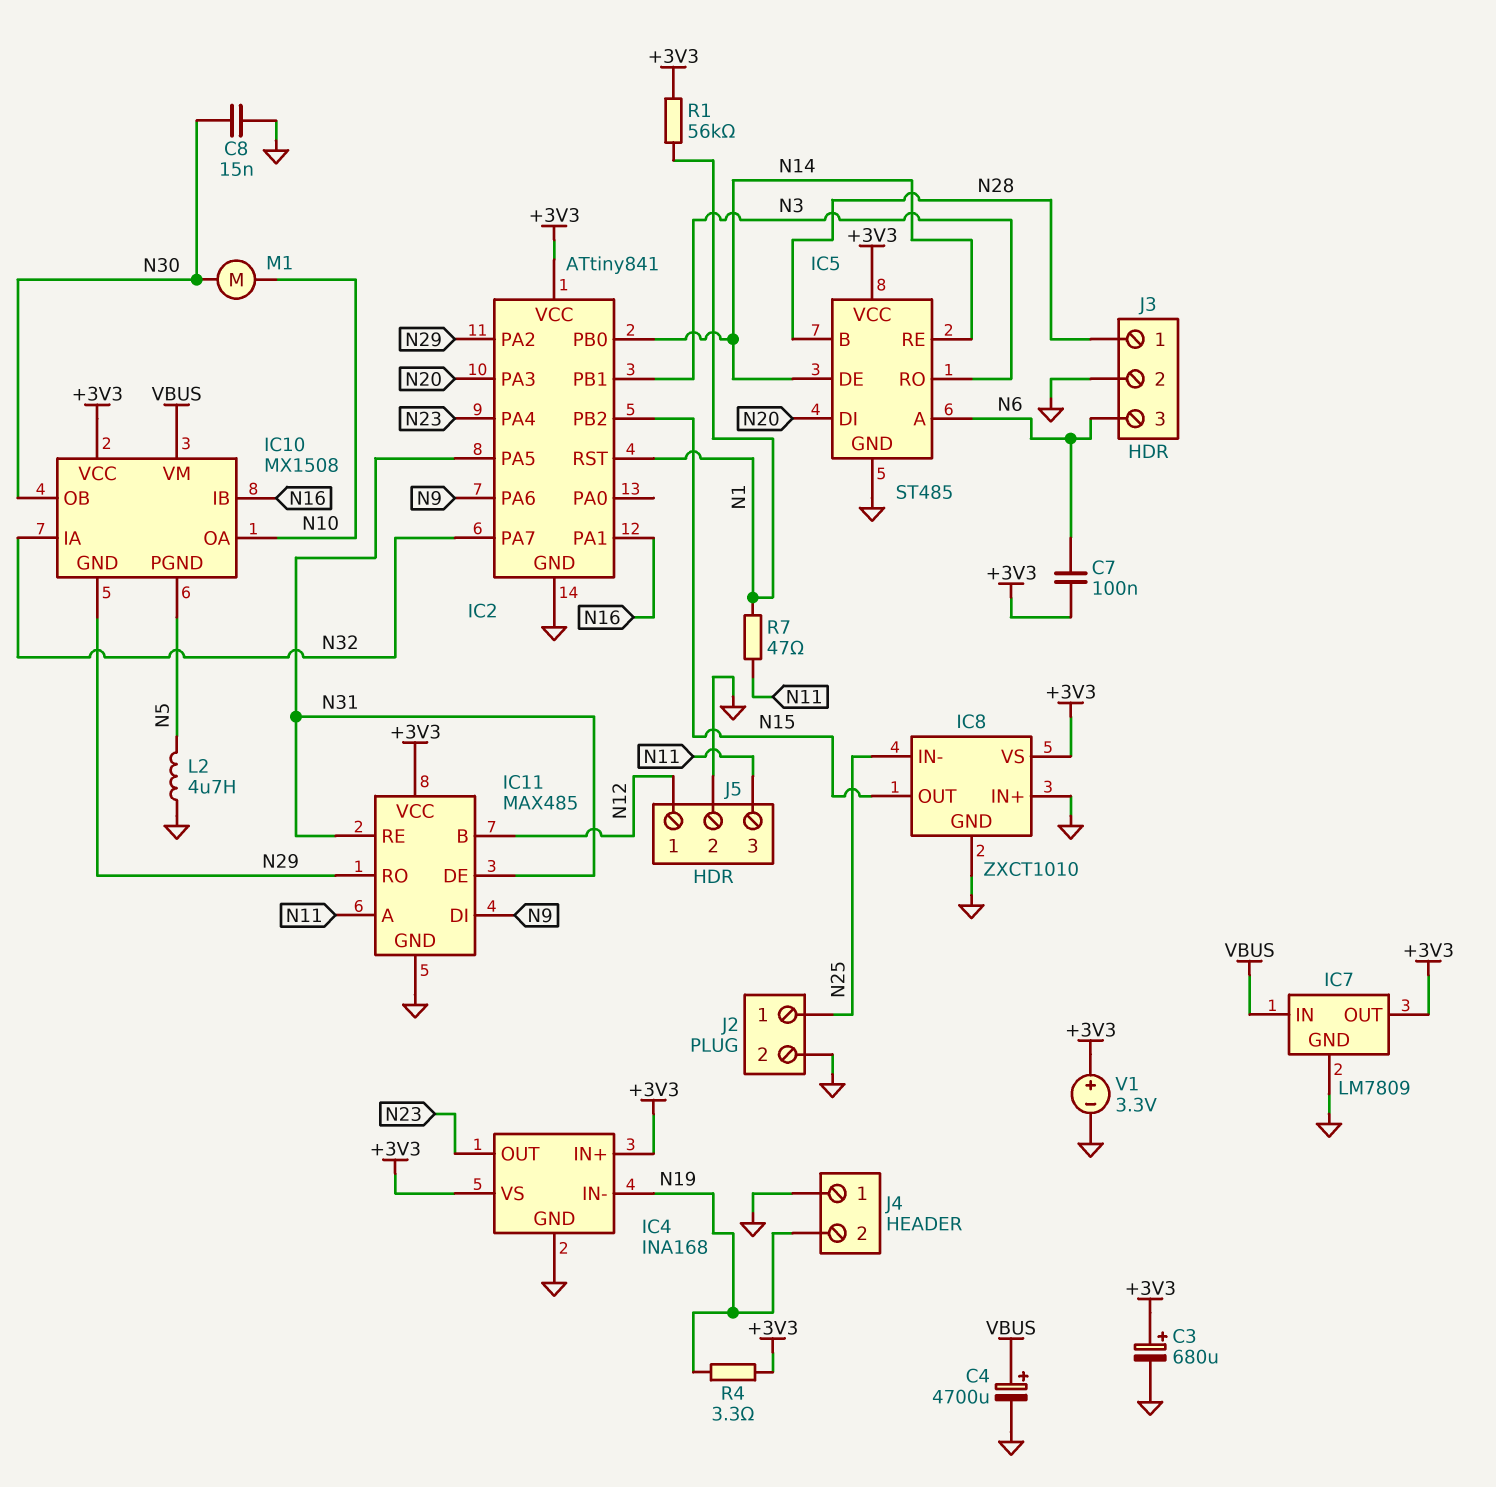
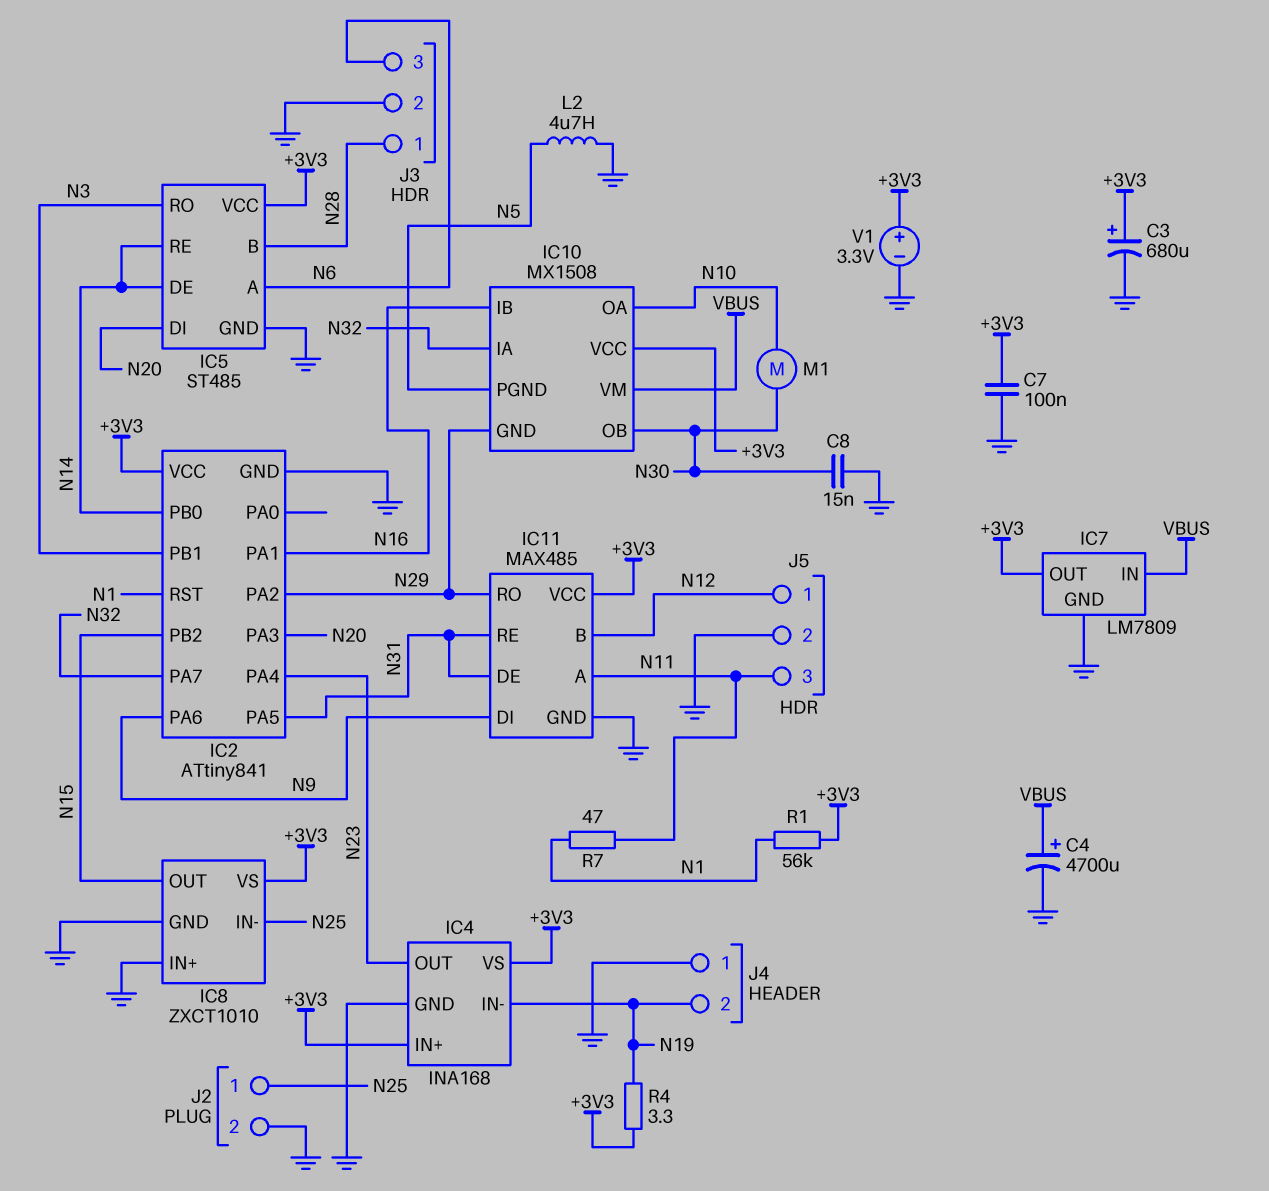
C7: 100nF (+3V3, N6) -> 100nF (+3V3, GND)

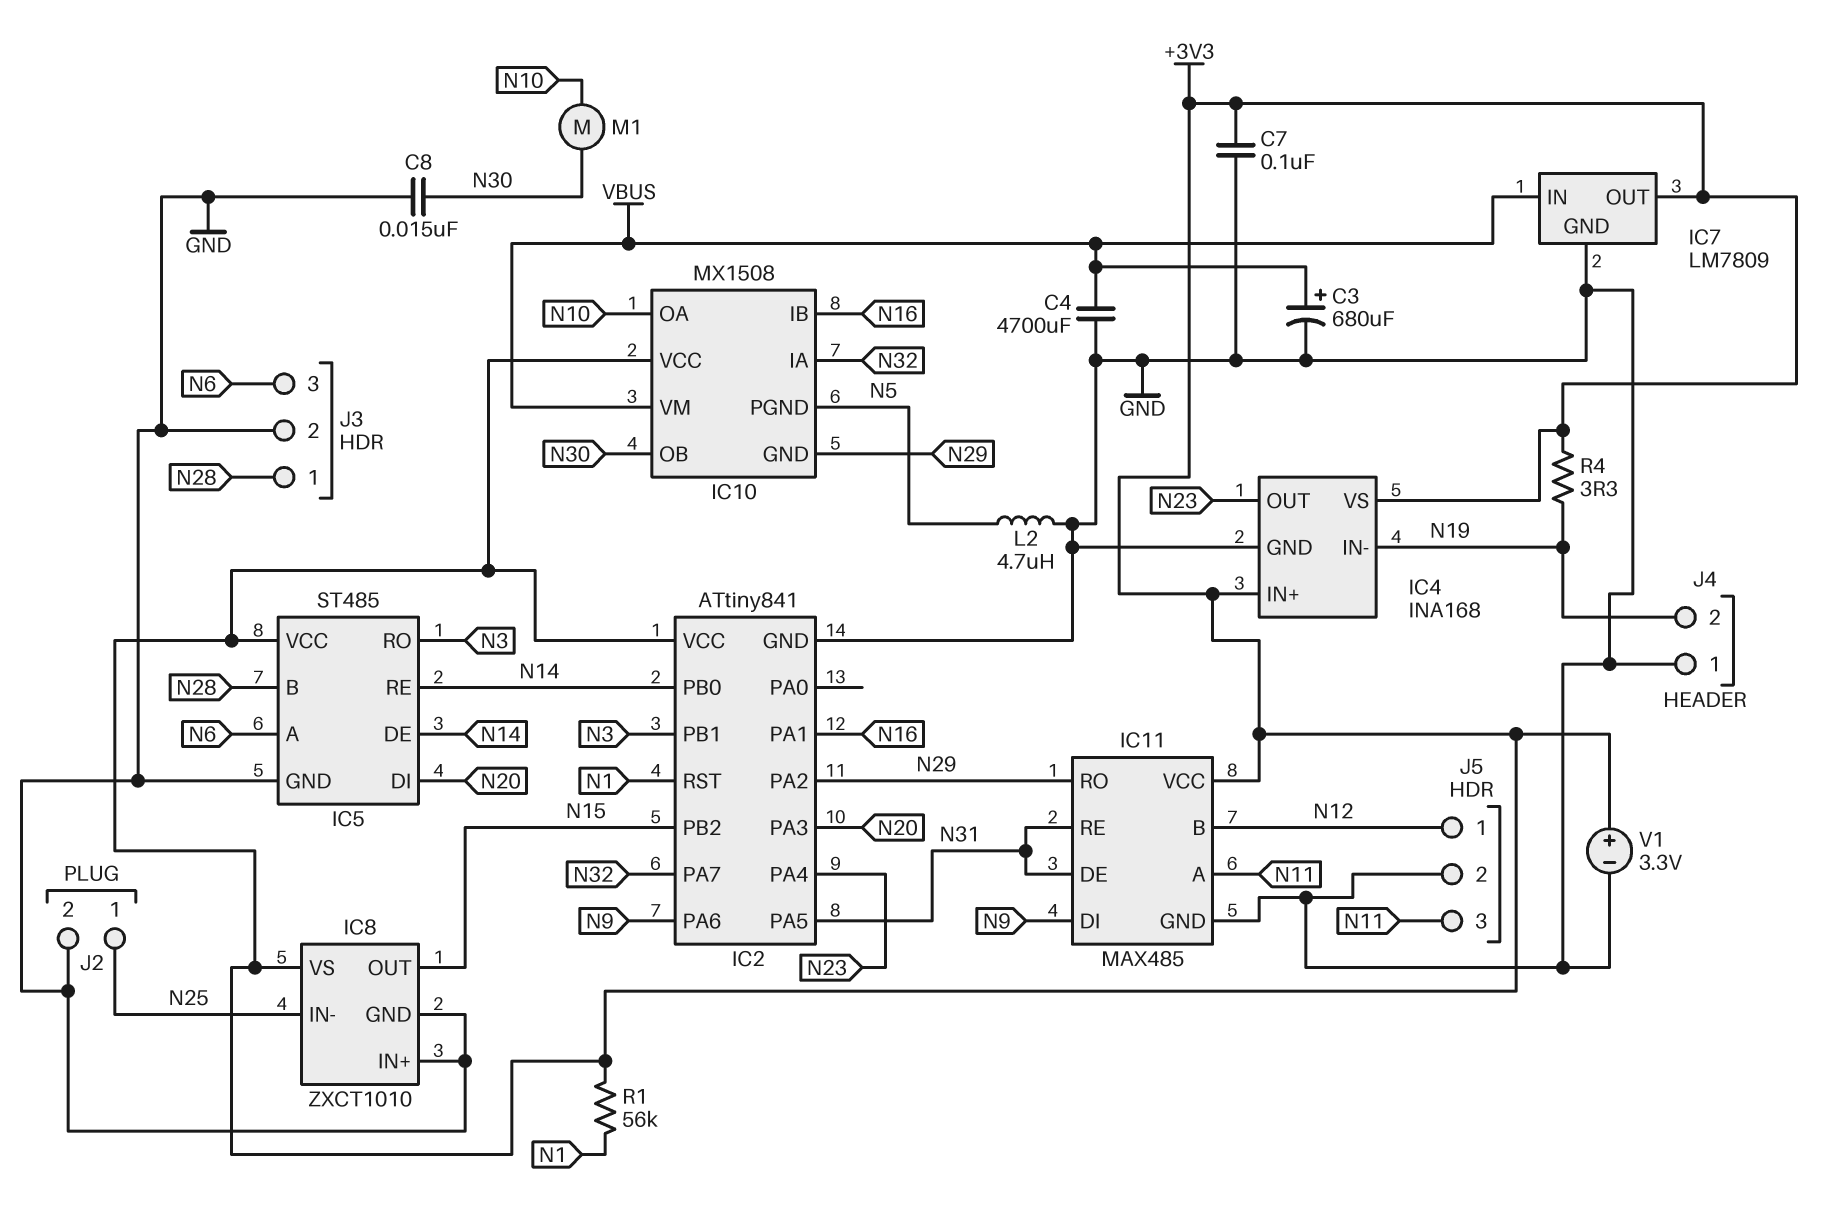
C3: 680uF (plus +3V3, minus GND) -> 680uF (plus VBUS, minus GND)
C4: 4700uF (plus VBUS, minus GND) -> 4700uF (GND, VBUS)
R7: 47 (N1, N11) -> none

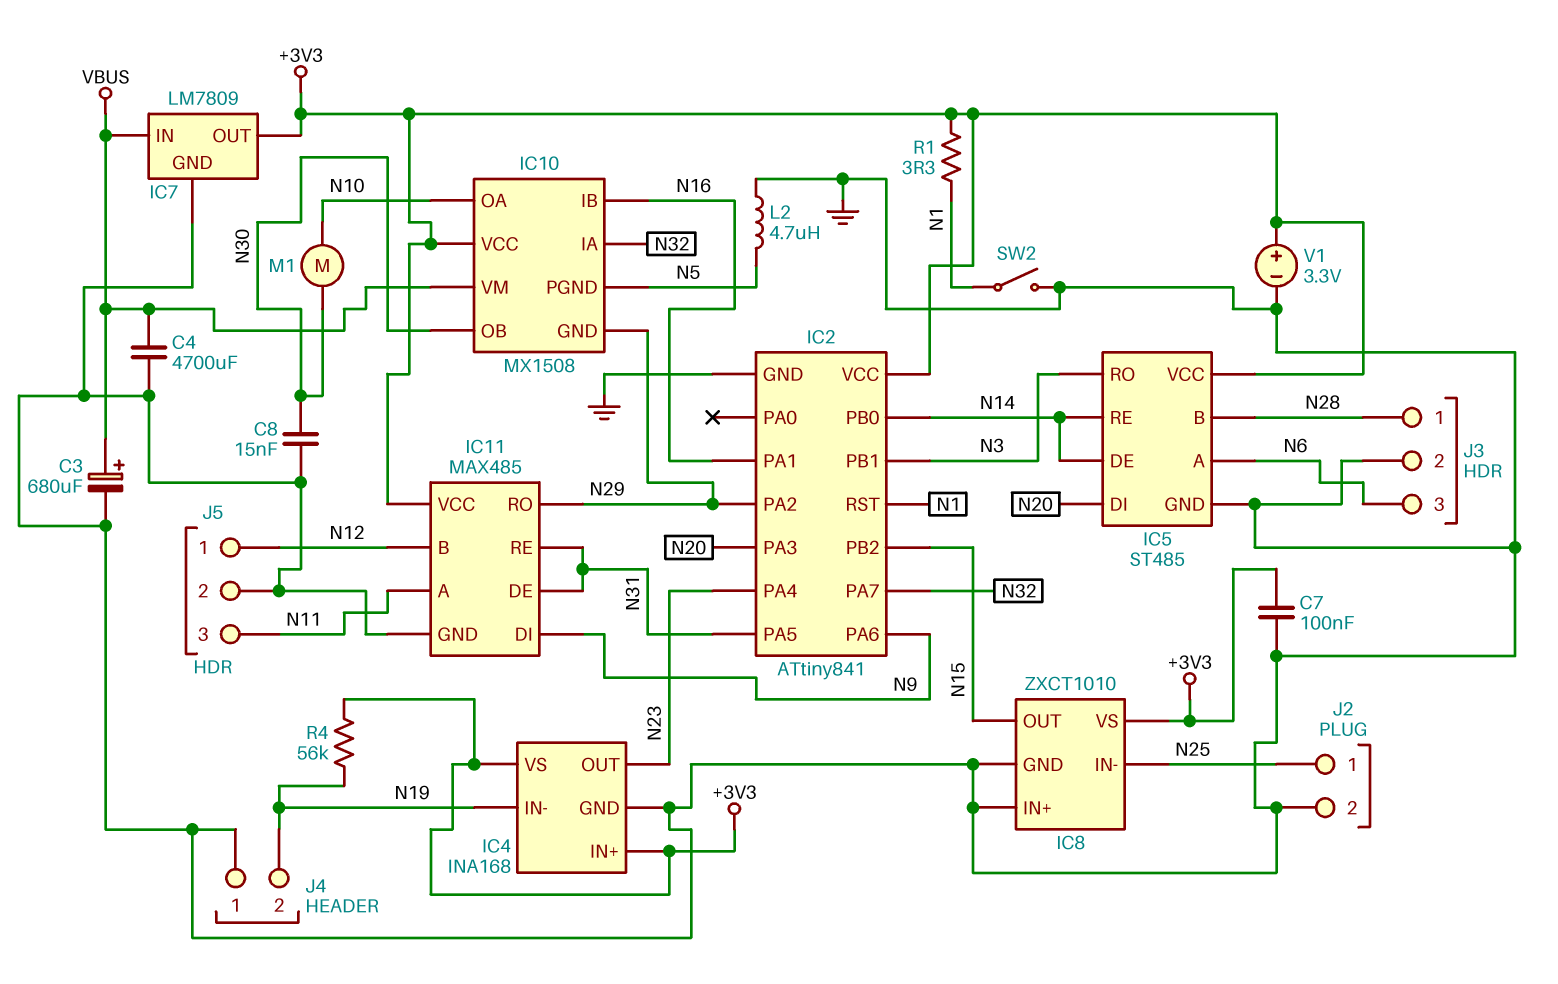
R1: 56k (+3V3, N1) -> 3.3 (+3V3, N1)
R4: 3.3 (+3V3, N19) -> 56k (+3V3, N19)
SW2: none -> switch (GND, N1)

